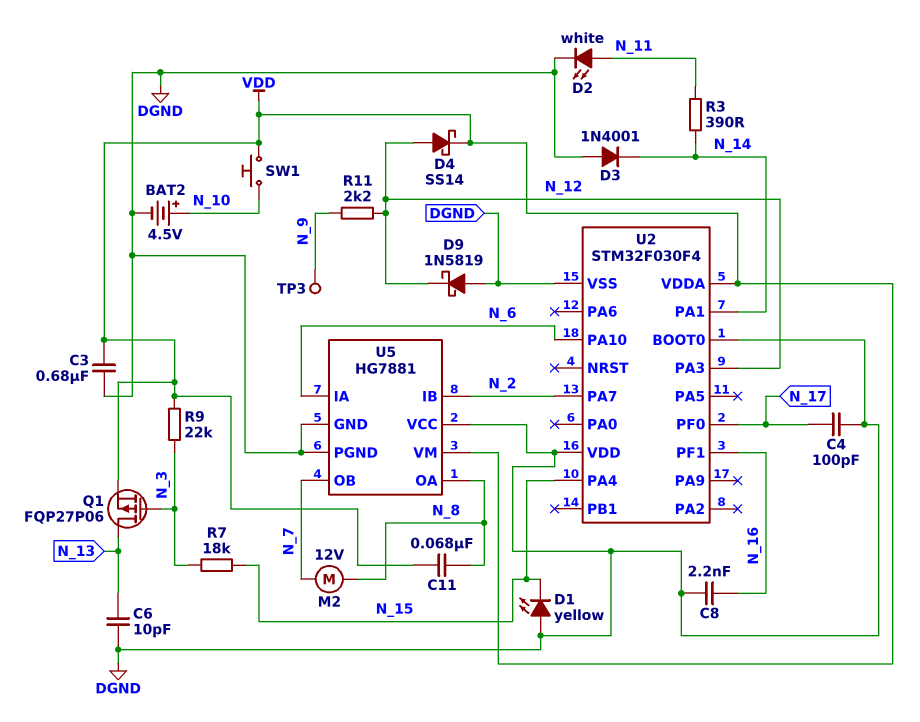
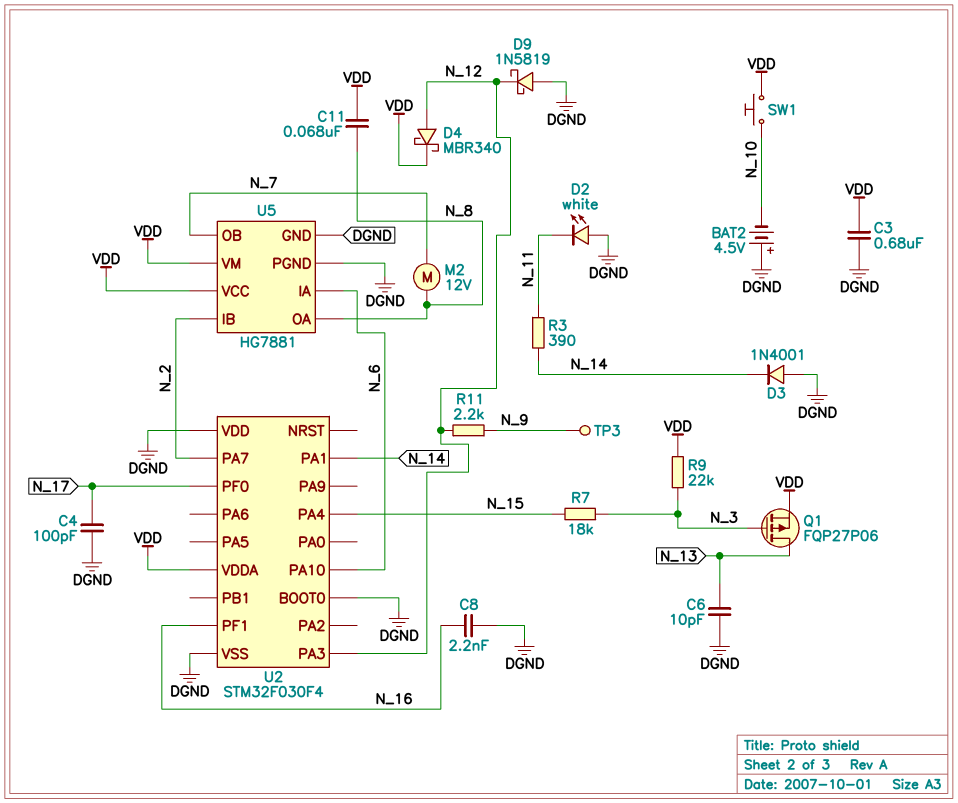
BAT2: 4.5V (plus N_10, minus DGND) -> 4.5V (plus DGND, minus N_10)
D1: LED yellow (A DGND, K N_15) -> none
D2: LED white (A N_11, K DGND) -> LED white (A DGND, K N_11)
D4: schottky SS14 (A N_12, K VDD) -> schottky MBR340 (A N_12, K VDD)
U5 pin VCC: DGND -> VDD

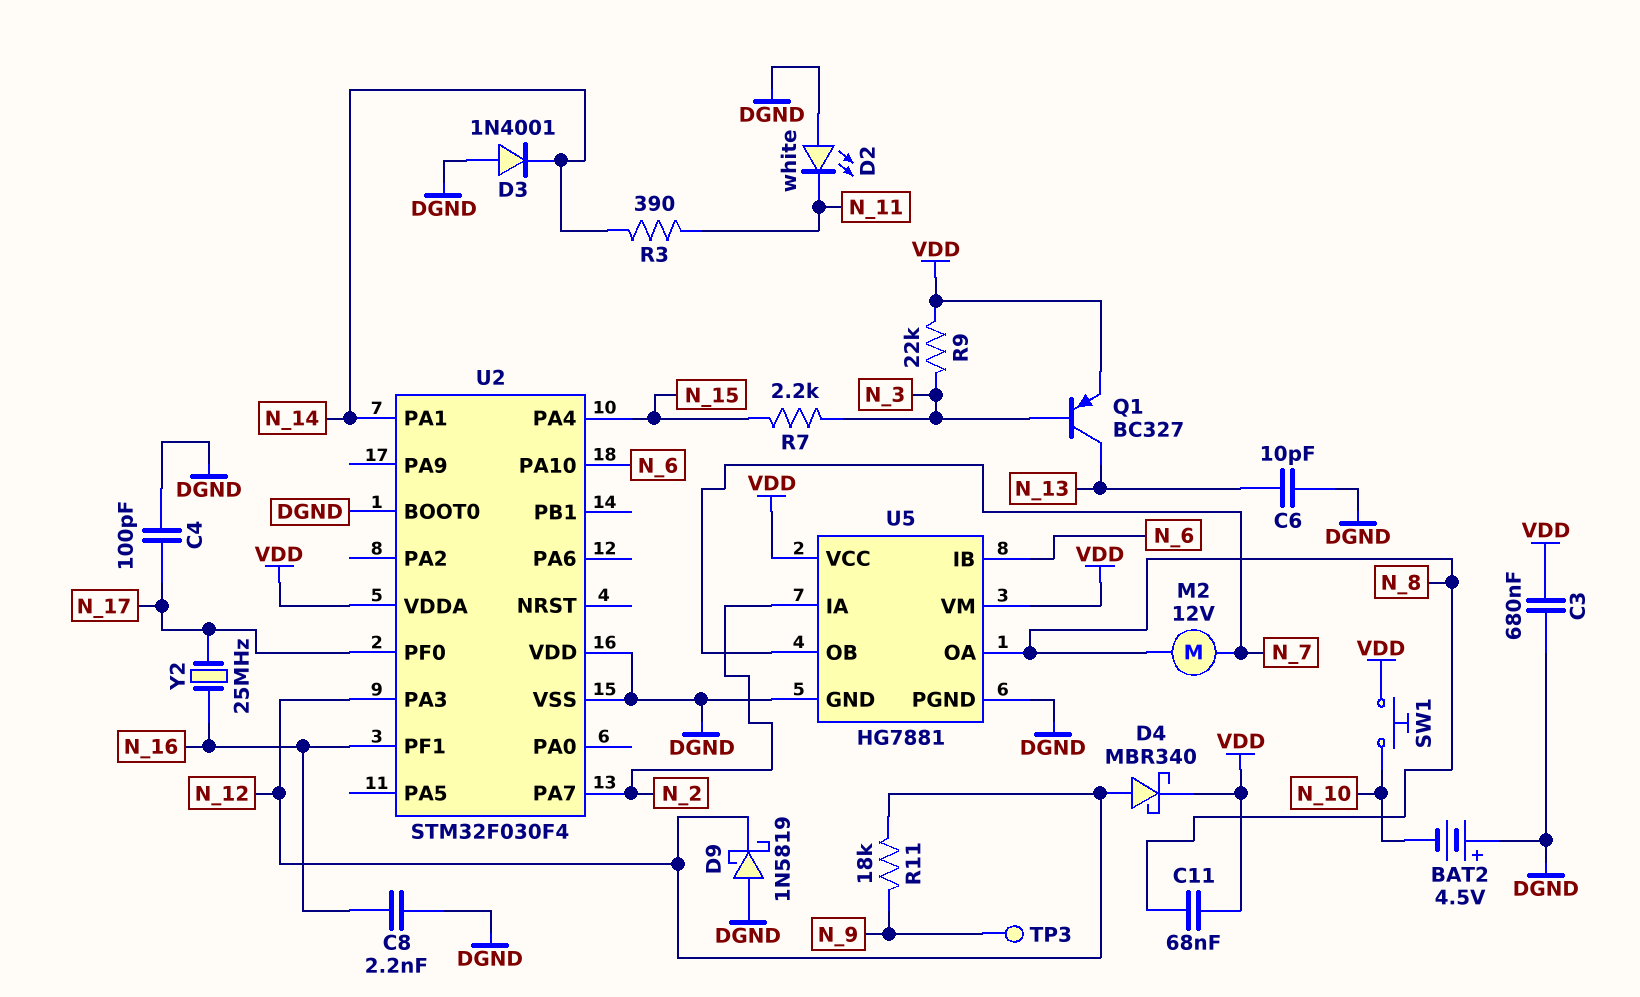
Q1: PMOS FQP27P06 (G N_3, D N_13, S VDD) -> PNP BC327 (B N_3, C N_13, E VDD)
R7: 18k (N_3, N_15) -> 2.2k (N_3, N_15)
R11: 2.2k (N_9, N_12) -> 18k (N_9, N_12)
U5 pin IA: N_6 -> N_2
U5 pin IB: N_2 -> N_6
Y2: none -> 25MHz (N_16, N_17)

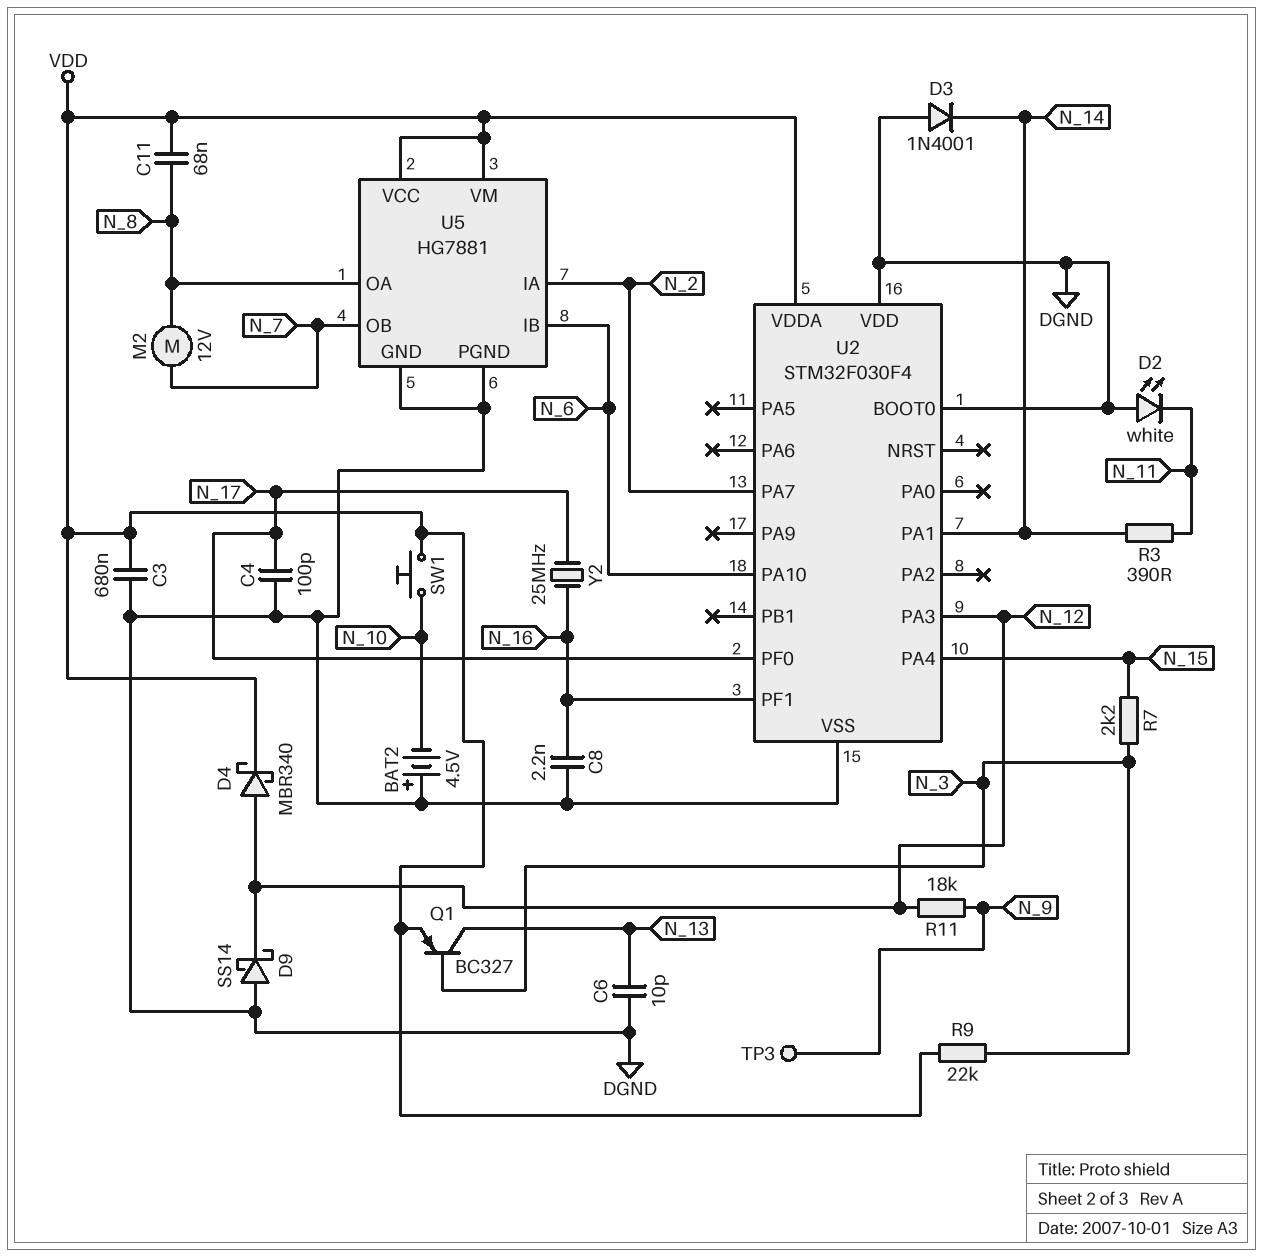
D9: schottky 1N5819 (A DGND, K N_12) -> schottky SS14 (A DGND, K N_12)

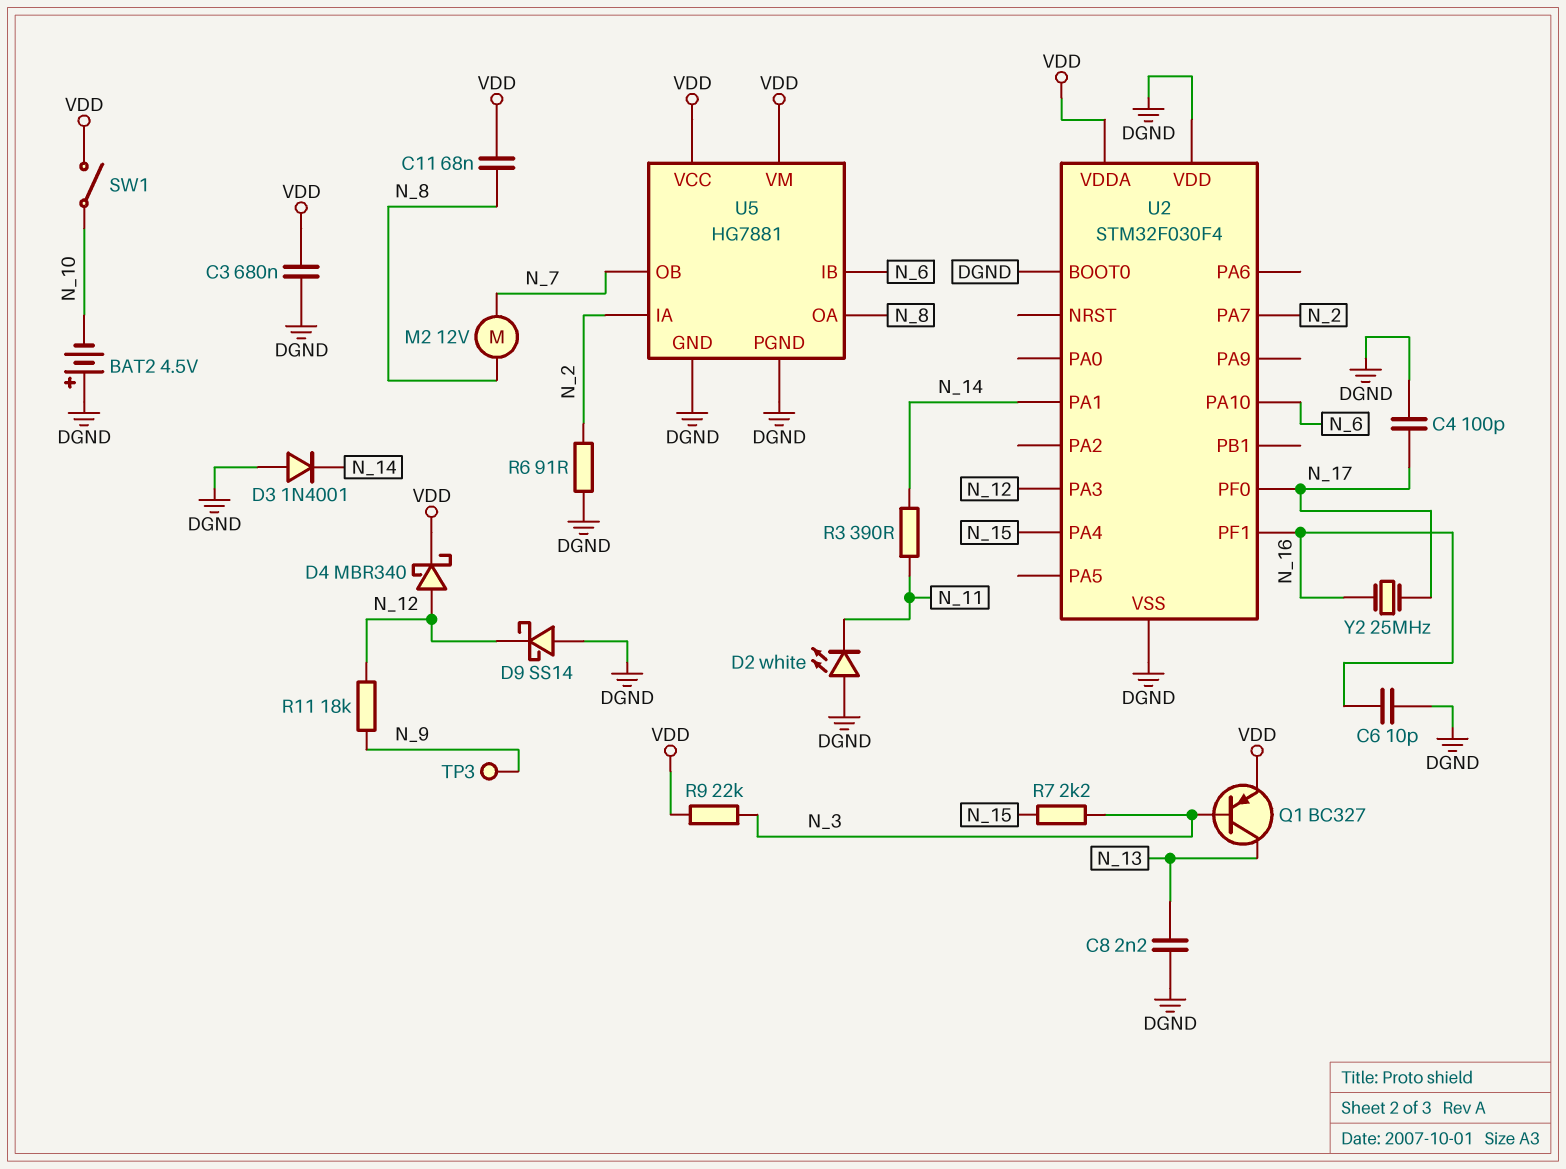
C6: 10pF (DGND, N_13) -> 10pF (DGND, N_16)
C8: 2.2nF (DGND, N_16) -> 2.2nF (DGND, N_13)
R6: none -> 91 (DGND, N_2)
SW1: button (N_10, VDD) -> switch (N_10, VDD)

